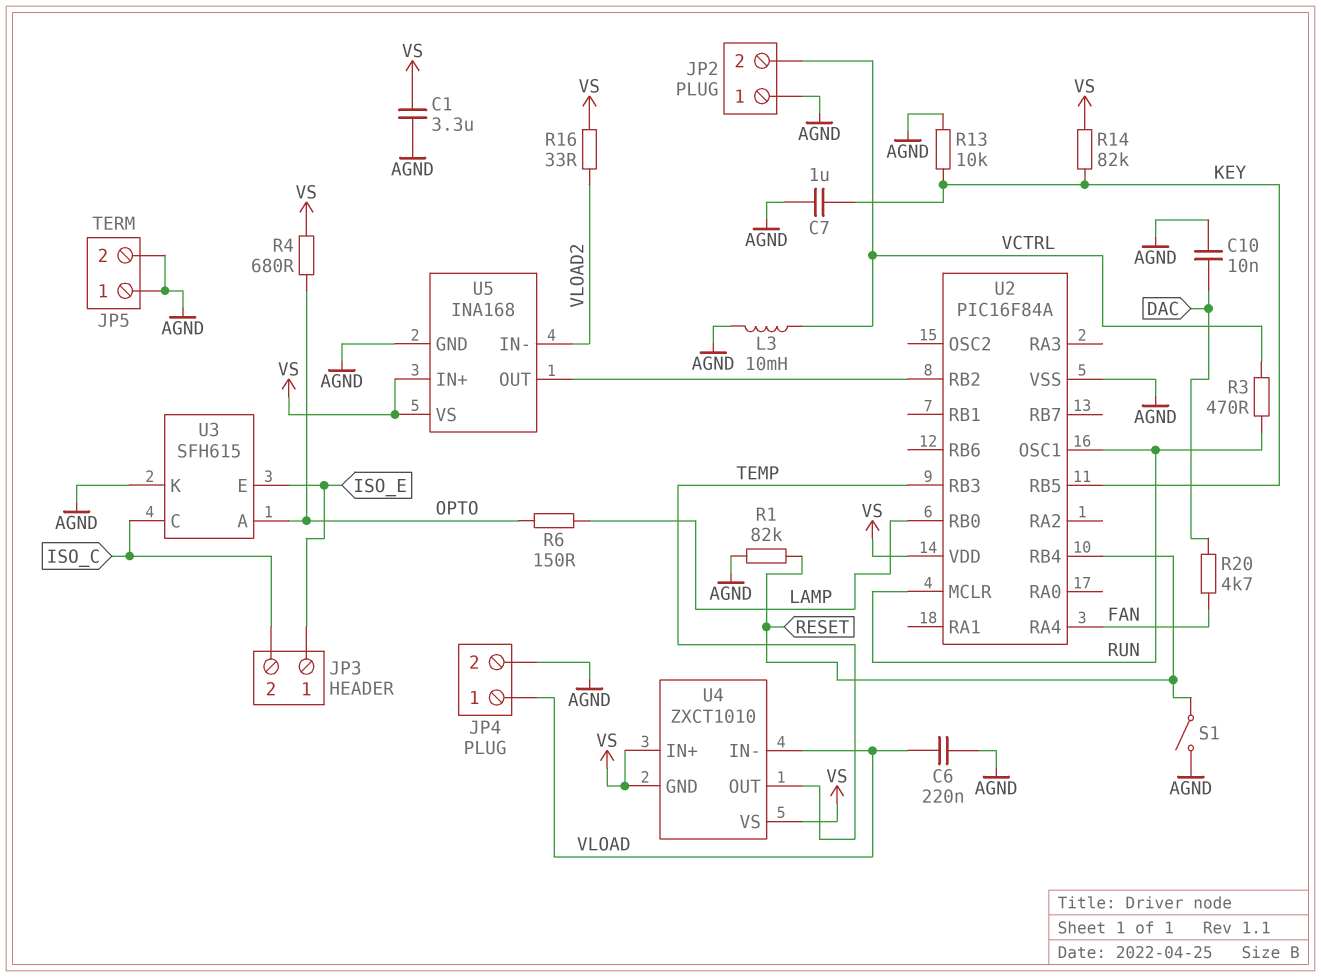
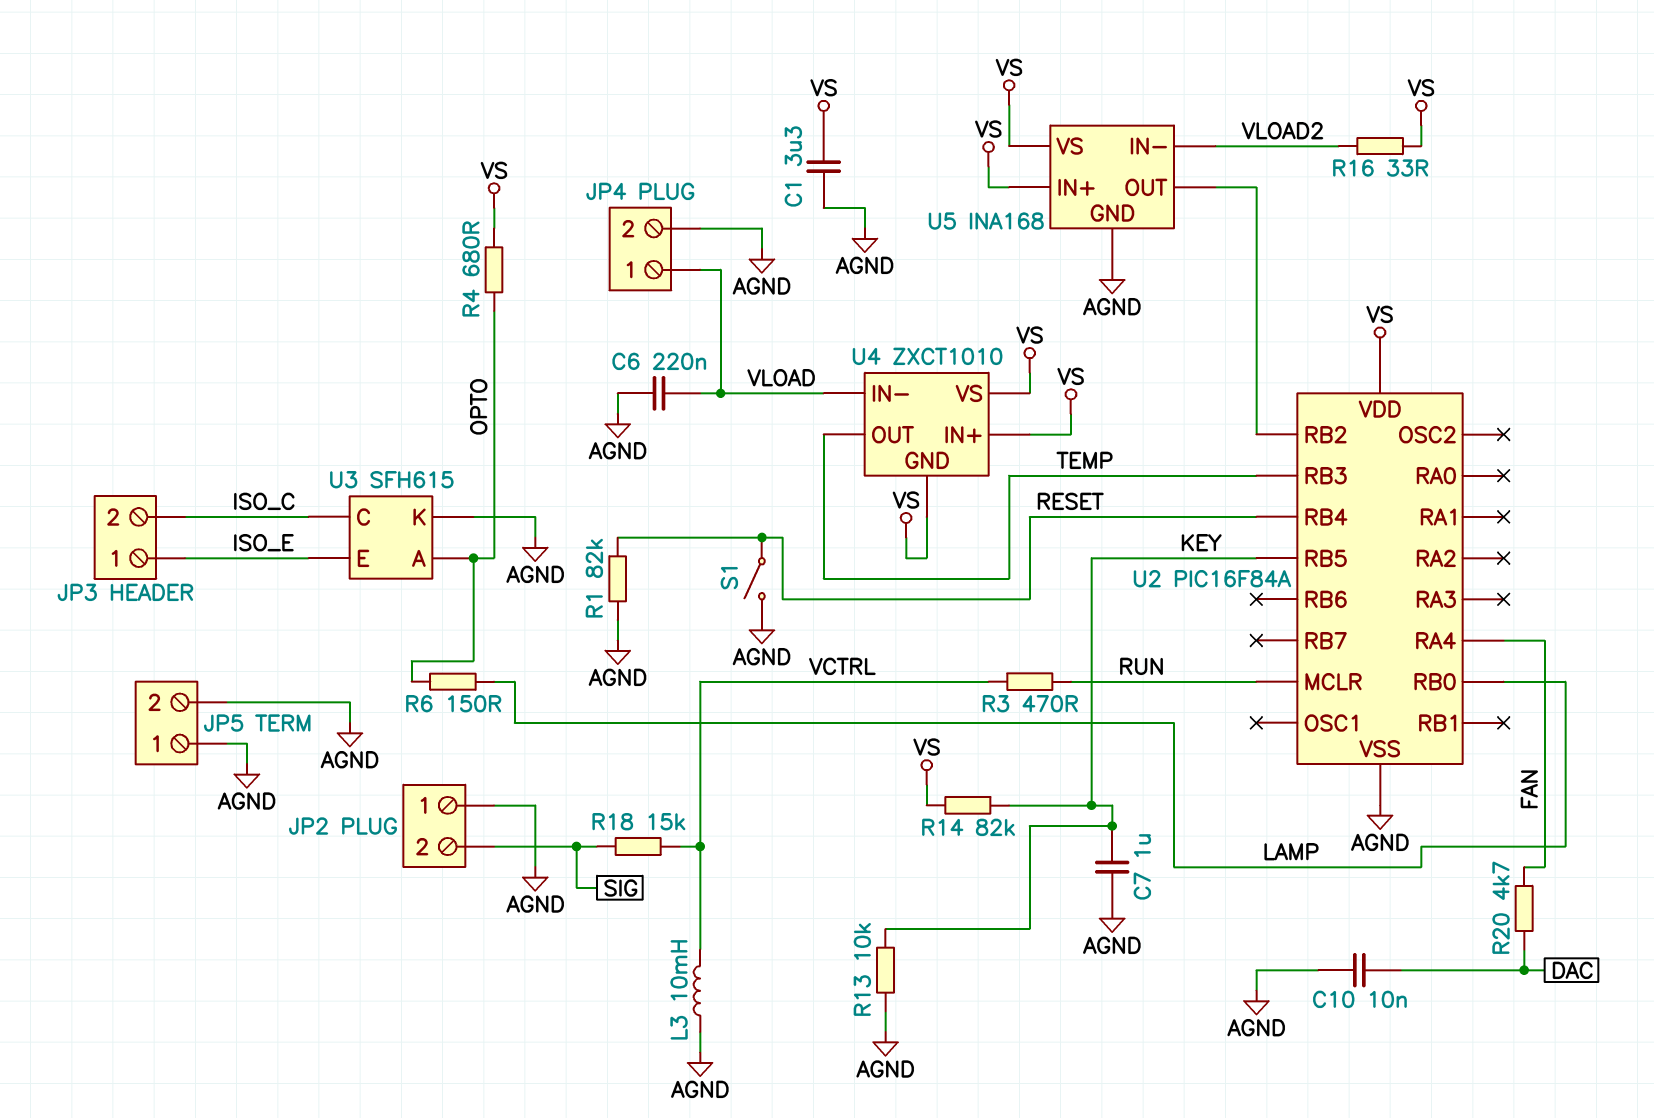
JP2 pin 2: VCTRL -> SIG
R18: none -> 15k (SIG, VCTRL)
U2 pin OSC1: RUN -> none

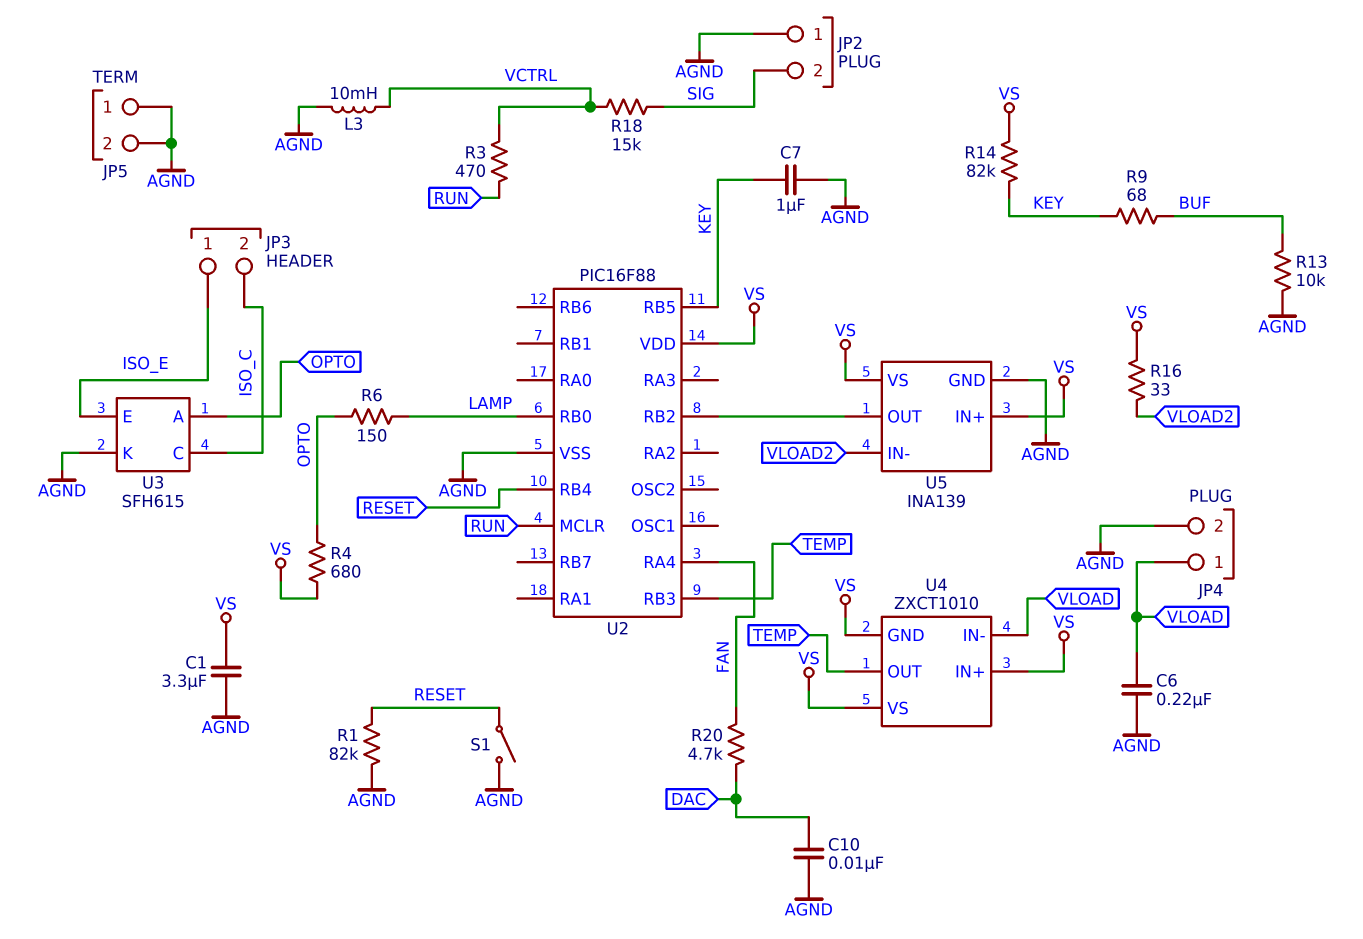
R9: none -> 68 (BUF, KEY)
R13: 10k (AGND, KEY) -> 10k (AGND, BUF)
U2: PIC16F84A -> PIC16F88
U5: INA168 -> INA139

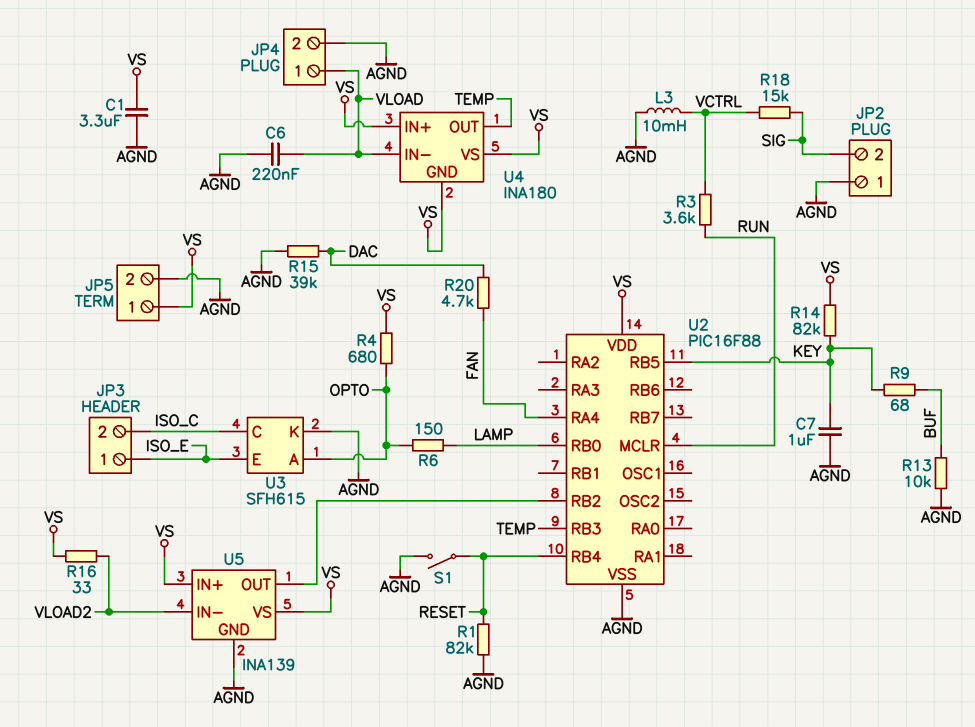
C10: 10nF (AGND, DAC) -> none
JP5 pin 1: AGND -> VS
R3: 470 (RUN, VCTRL) -> 3.6k (RUN, VCTRL)
R15: none -> 39k (AGND, DAC)
U4: ZXCT1010 -> INA180

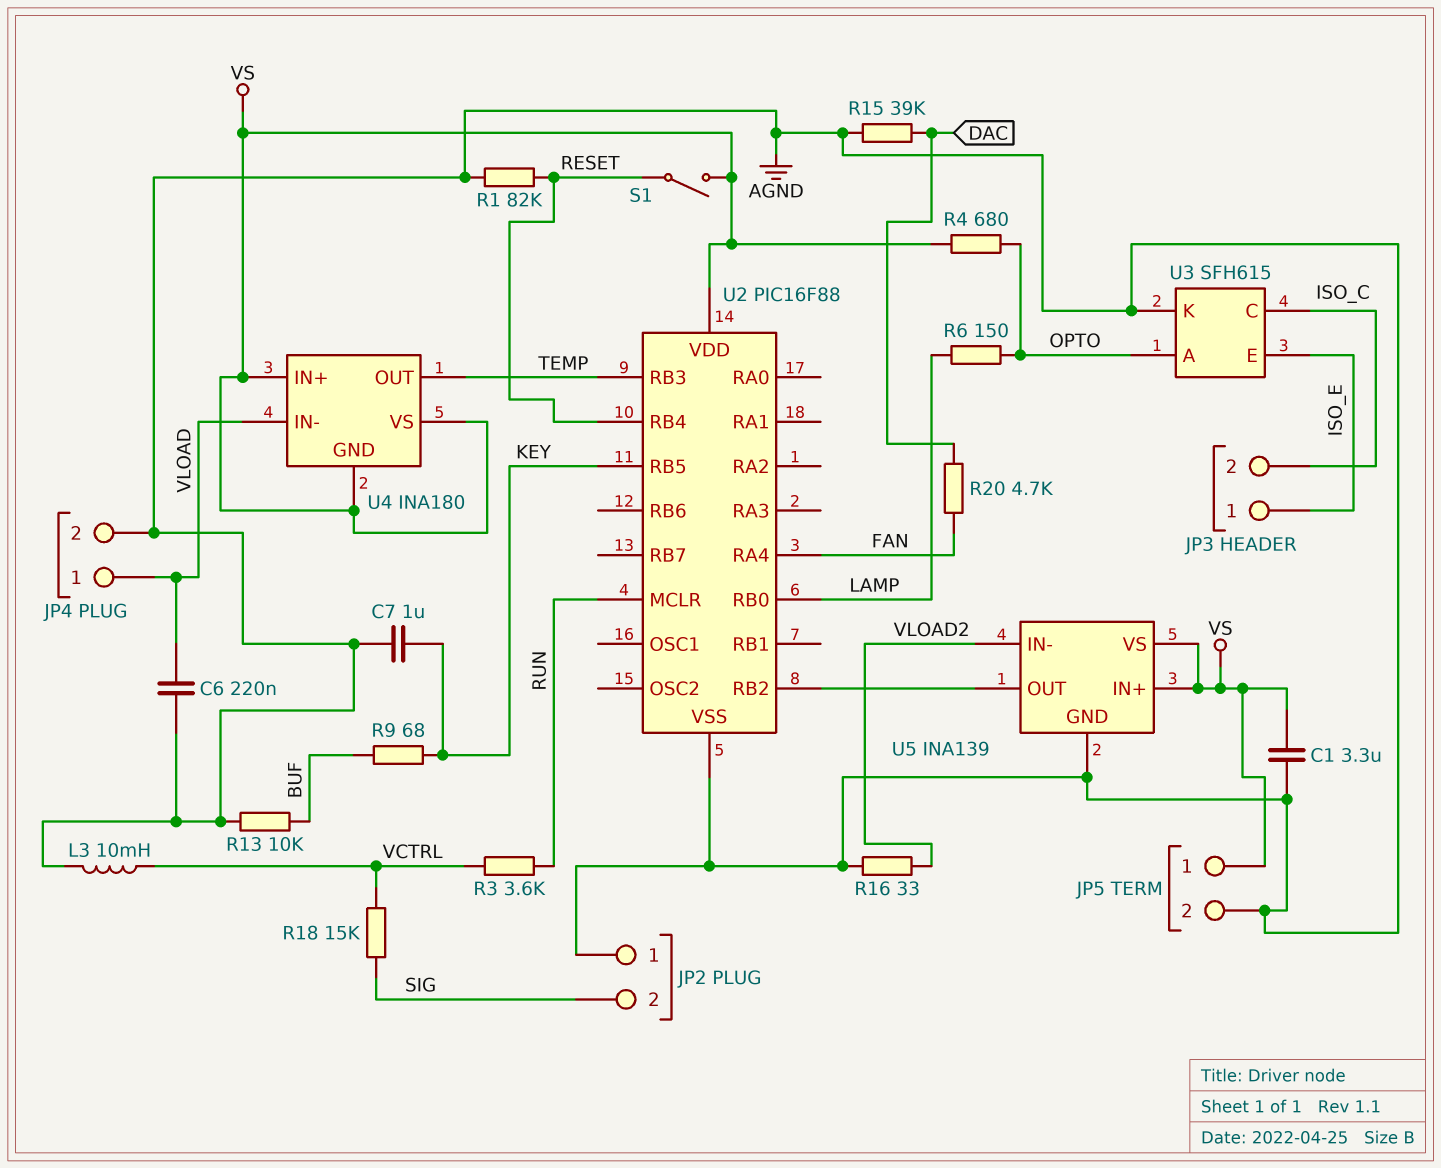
R14: 82k (KEY, VS) -> none
R16: 33 (VLOAD2, VS) -> 33 (AGND, VLOAD2)
S1: switch (AGND, RESET) -> switch (RESET, VS)

